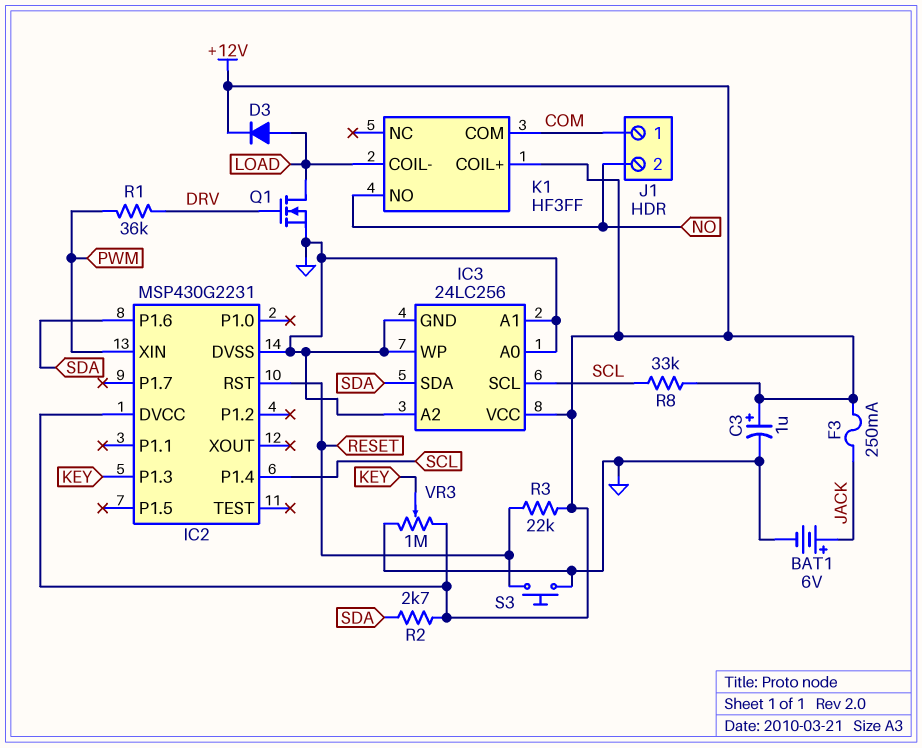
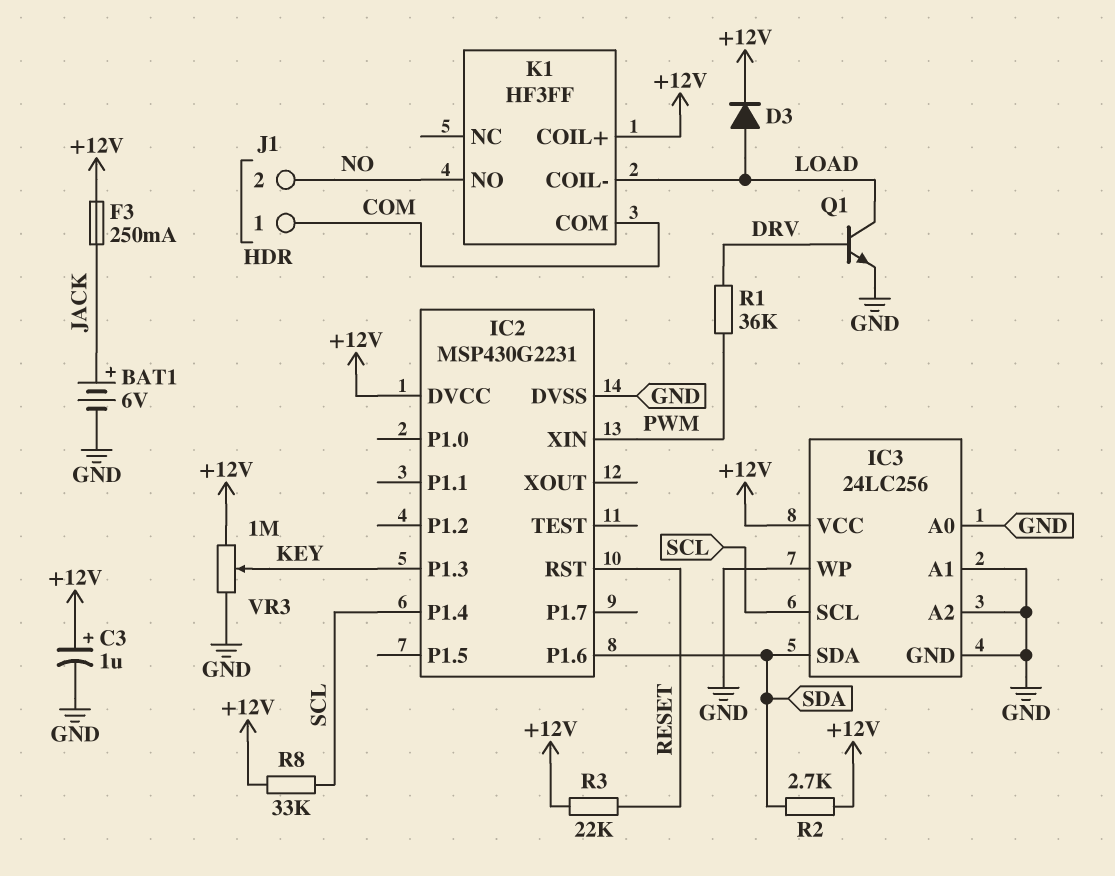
Q1: NMOS (G DRV, D LOAD, S GND) -> NPN (B DRV, C LOAD, E GND)
S3: button (GND, RESET) -> none

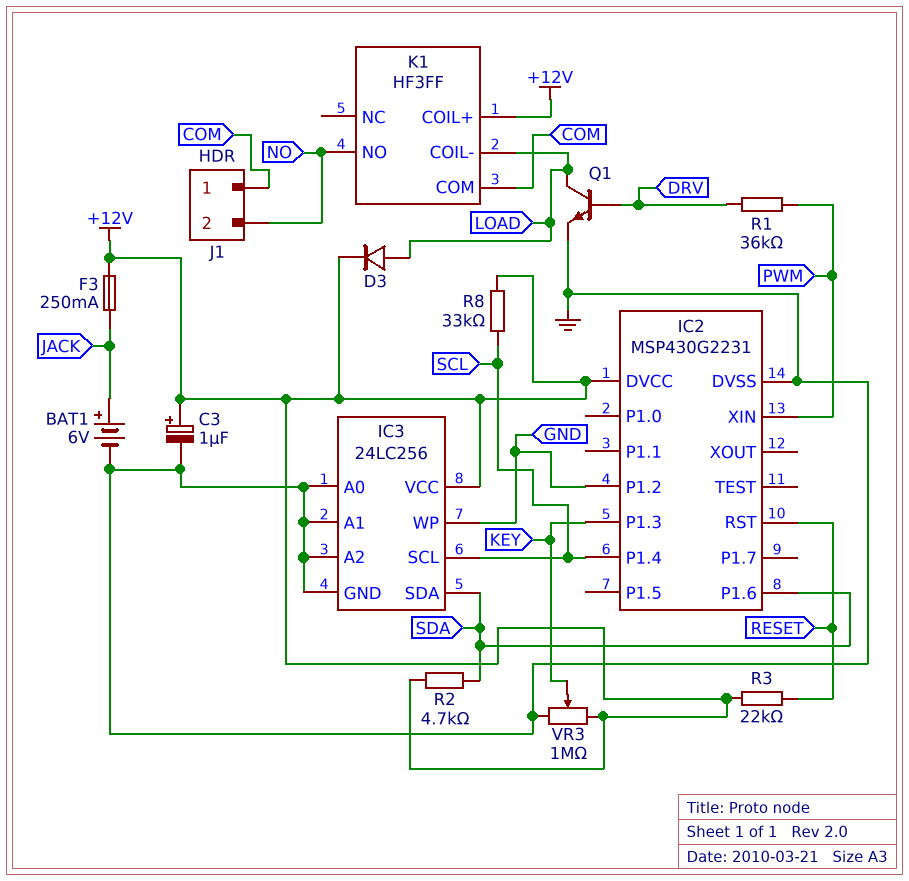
IC2 pin P1.2: none -> GND
R2: 2.7k (+12V, SDA) -> 4.7k (+12V, SDA)

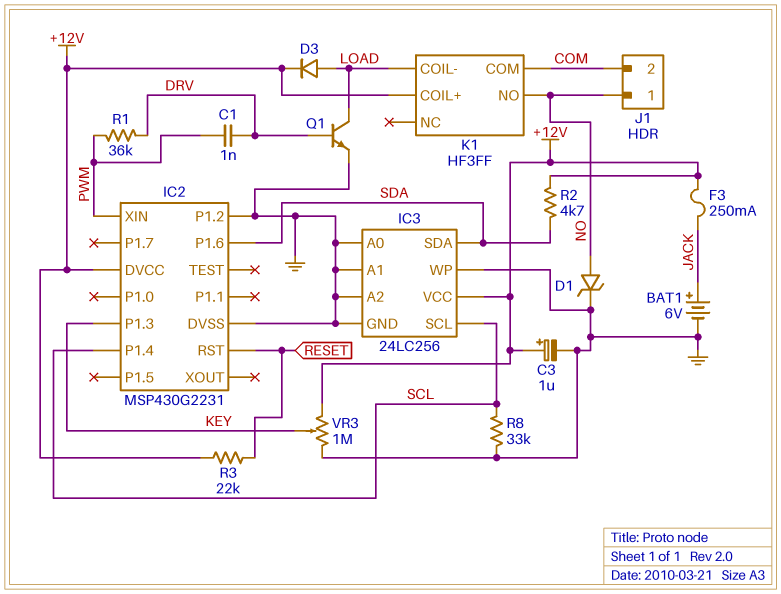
C1: none -> 1nF (DRV, PWM)
D1: none -> zener (A NO, K GND)
J1 pin 1: COM -> NO
J1 pin 2: NO -> COM
R8: 33k (+12V, SCL) -> 33k (GND, SCL)

